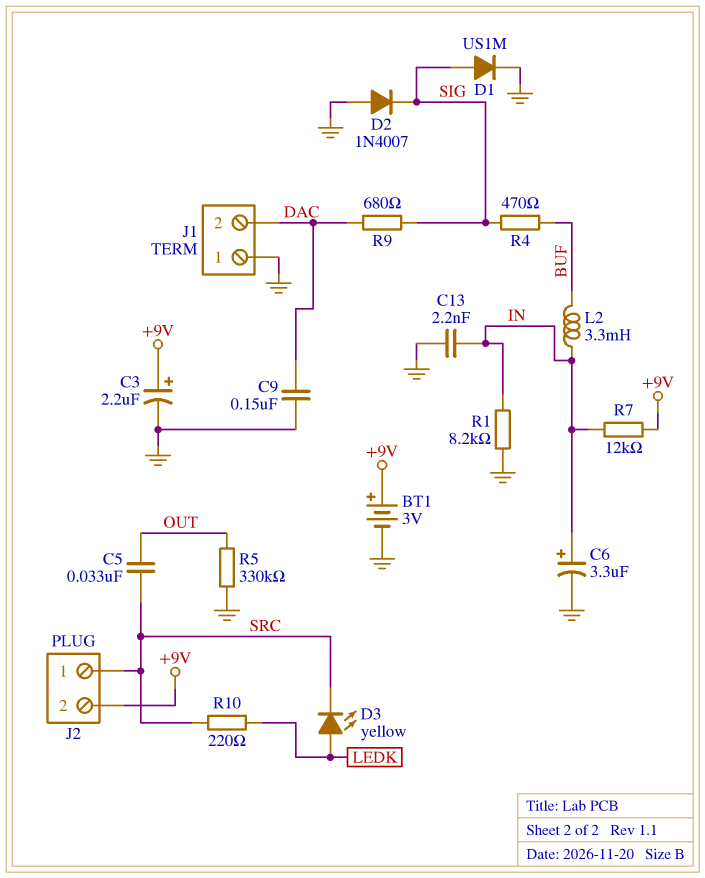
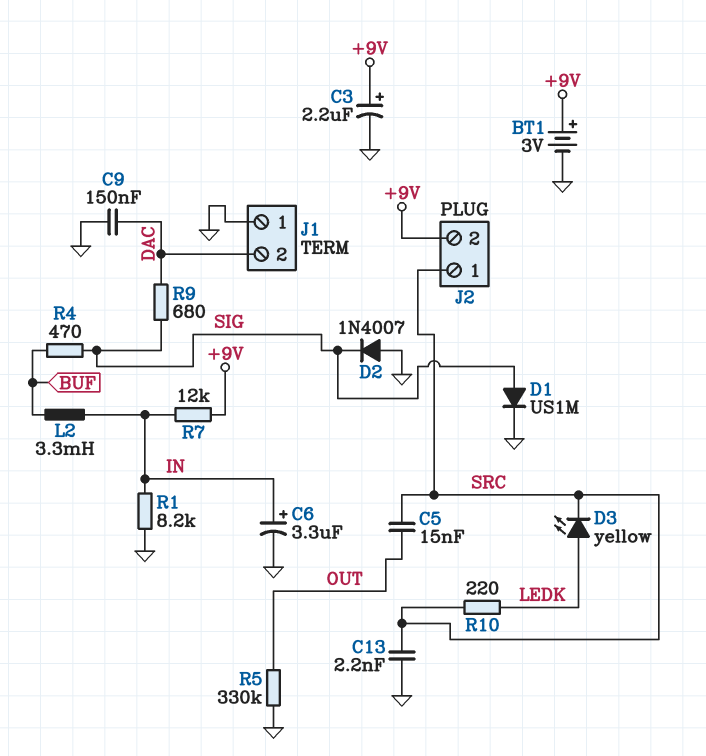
C5: 33nF (OUT, SRC) -> 15nF (OUT, SRC)
C13: 2.2nF (GND, IN) -> 2.2nF (GND, SRC)

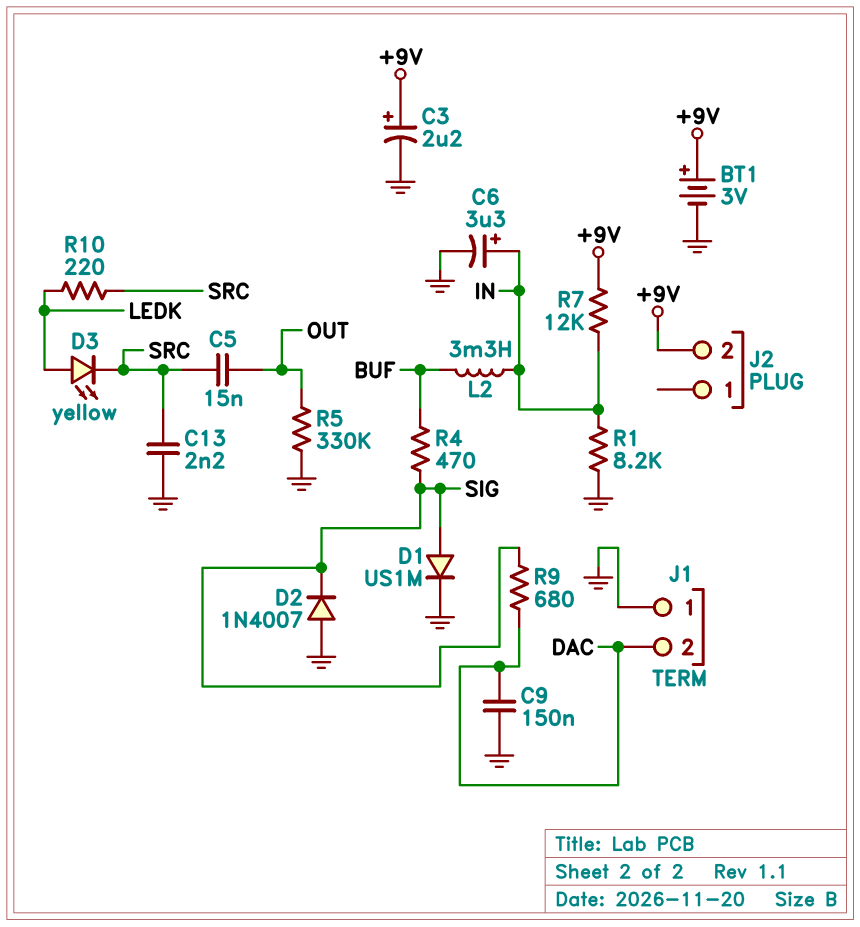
J2 pin 1: SRC -> none

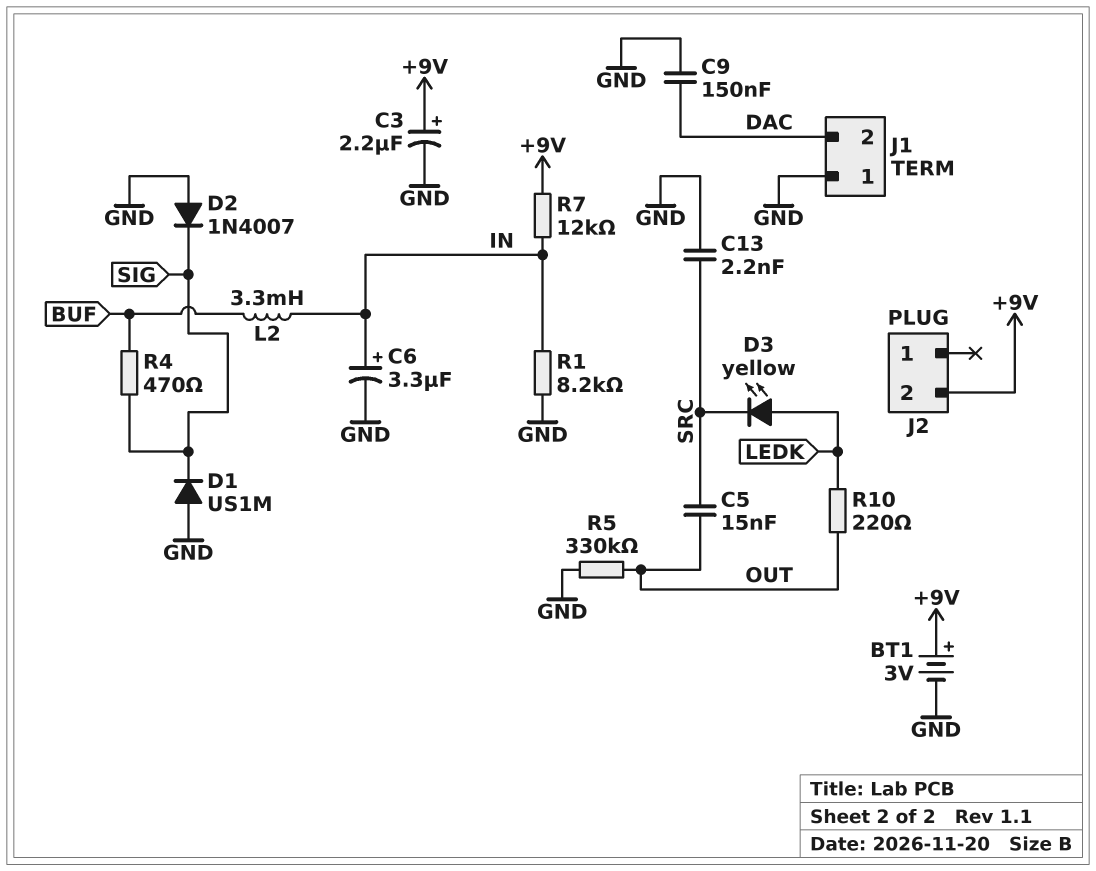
D1: diode US1M (A SIG, K GND) -> diode US1M (A GND, K SIG)
R9: 680 (DAC, SIG) -> none
R10: 220 (LEDK, SRC) -> 220 (LEDK, OUT)

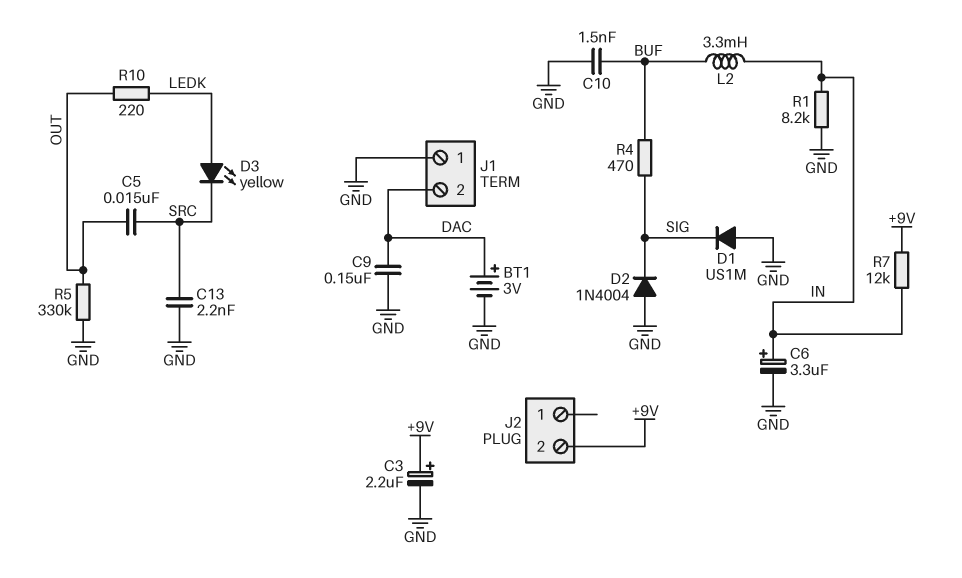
BT1: 3V (plus +9V, minus GND) -> 3V (plus DAC, minus GND)
C10: none -> 1.5nF (BUF, GND)
D2: diode 1N4007 (A GND, K SIG) -> diode 1N4004 (A GND, K SIG)

